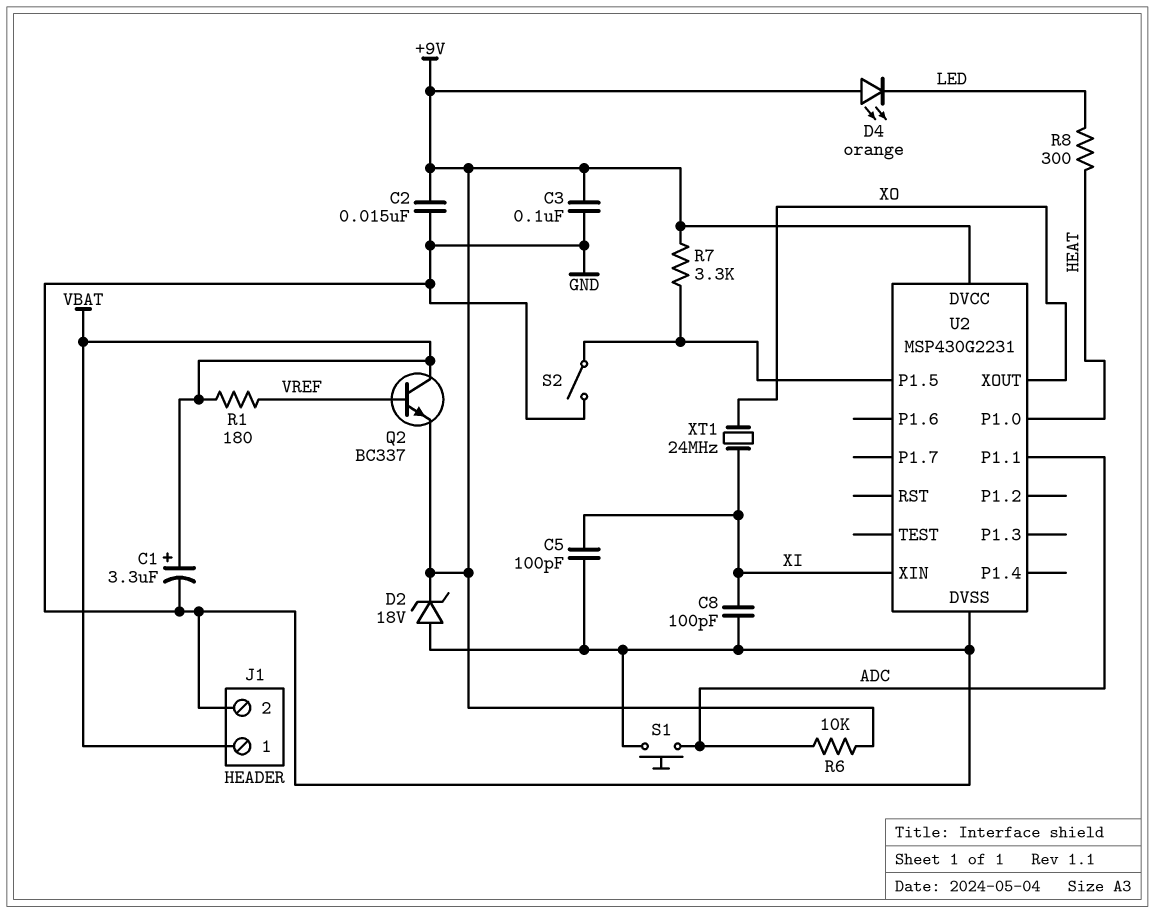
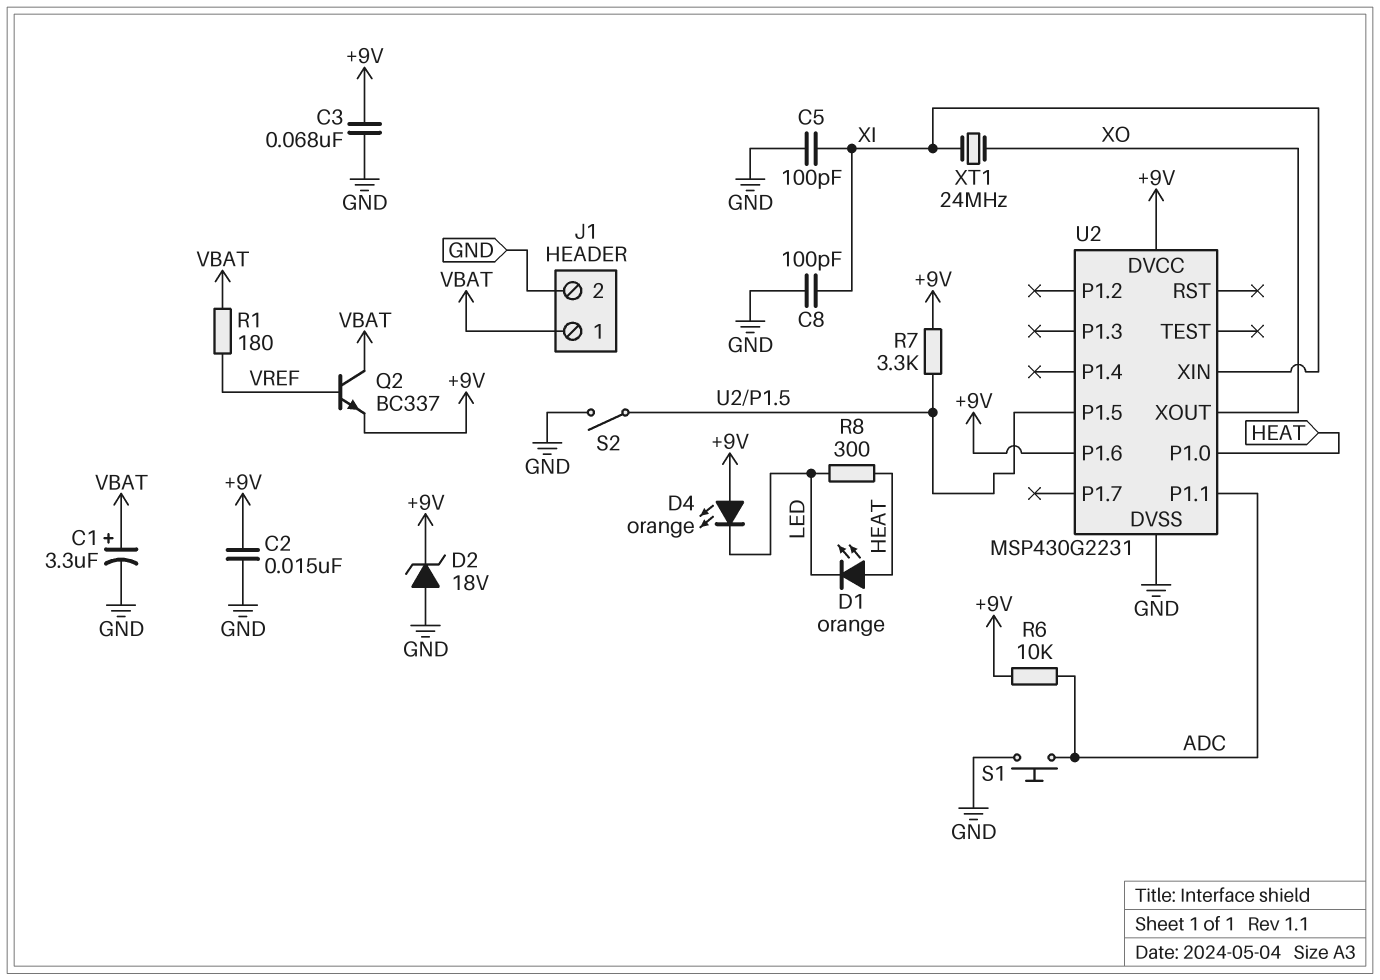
C3: 100nF (+9V, GND) -> 68nF (+9V, GND)
D1: none -> LED orange (A HEAT, K LED)
U2 pin P1.6: none -> +9V

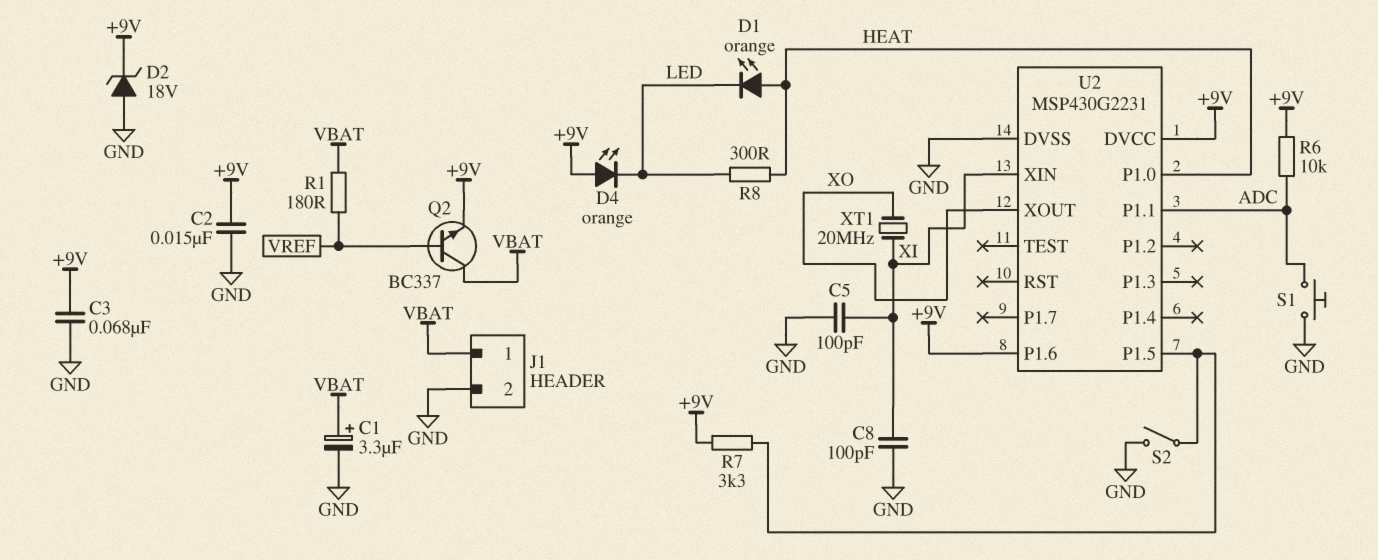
XT1: 24MHz (XI, XO) -> 20MHz (XI, XO)

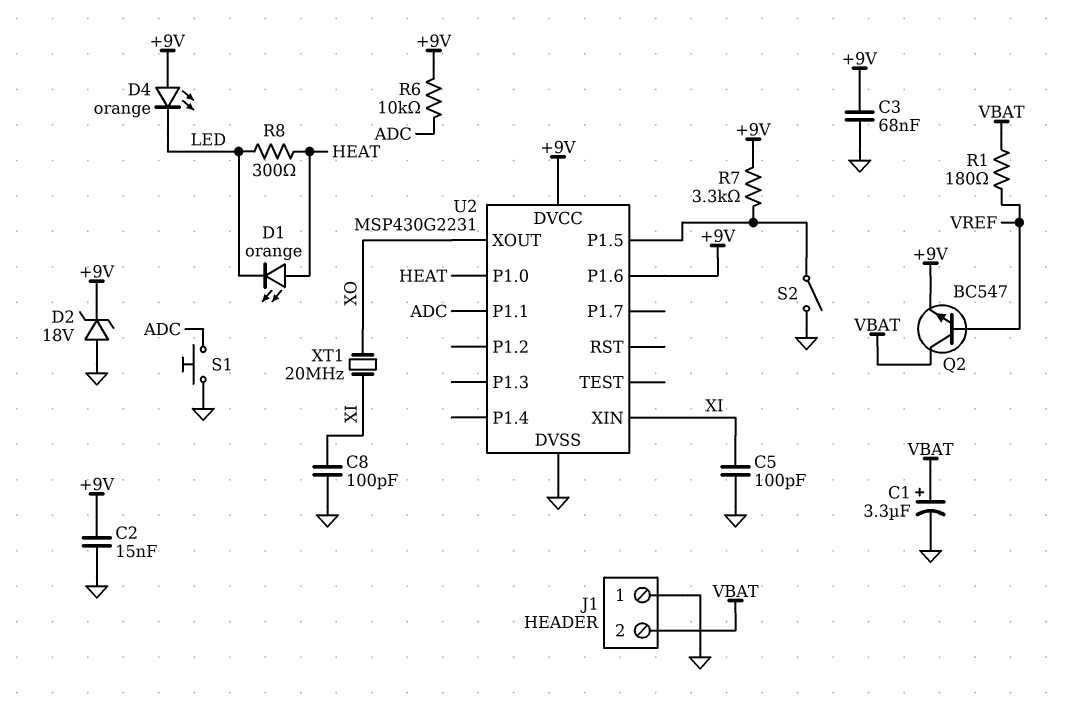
J1 pin 1: VBAT -> GND
J1 pin 2: GND -> VBAT
Q2: NPN BC337 (B VREF, C VBAT, E +9V) -> NPN BC547 (B VREF, C VBAT, E +9V)

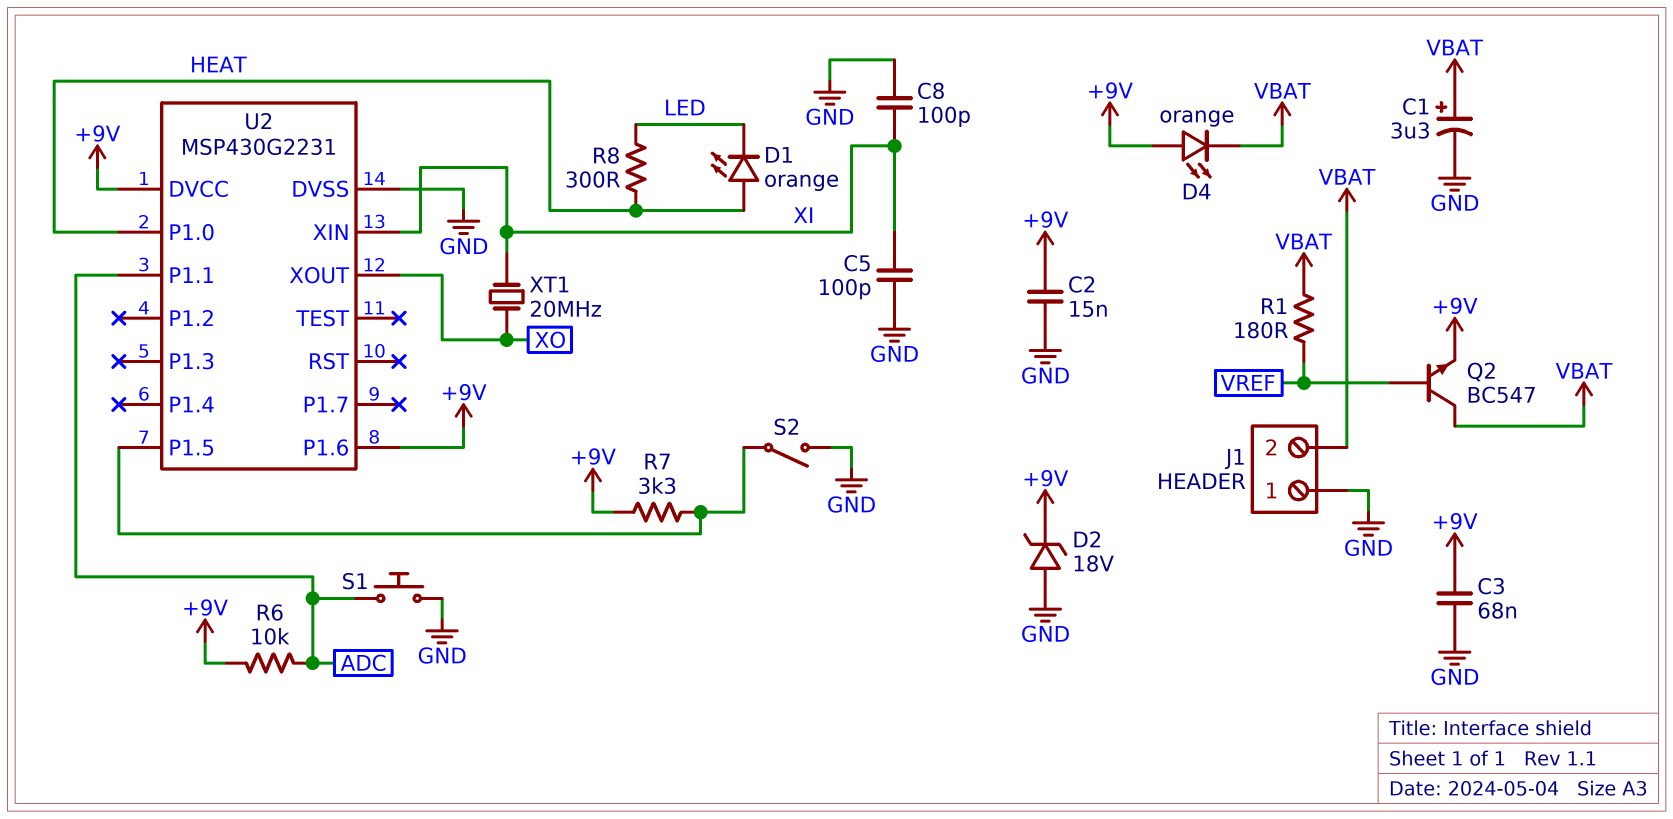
D4: LED orange (A +9V, K LED) -> LED orange (A +9V, K VBAT)

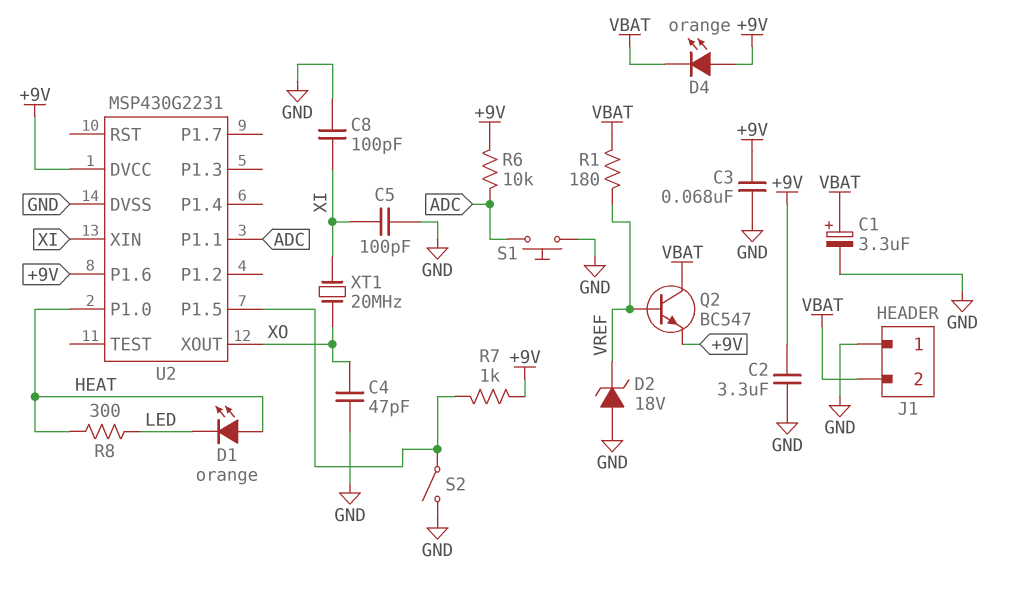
C2: 15nF (+9V, GND) -> 3.3uF (+9V, GND)
C4: none -> 47pF (GND, XO)
D2: zener 18V (A GND, K +9V) -> zener 18V (A GND, K VREF)
R7: 3.3k (+9V, U2/P1.5) -> 1k (+9V, U2/P1.5)

